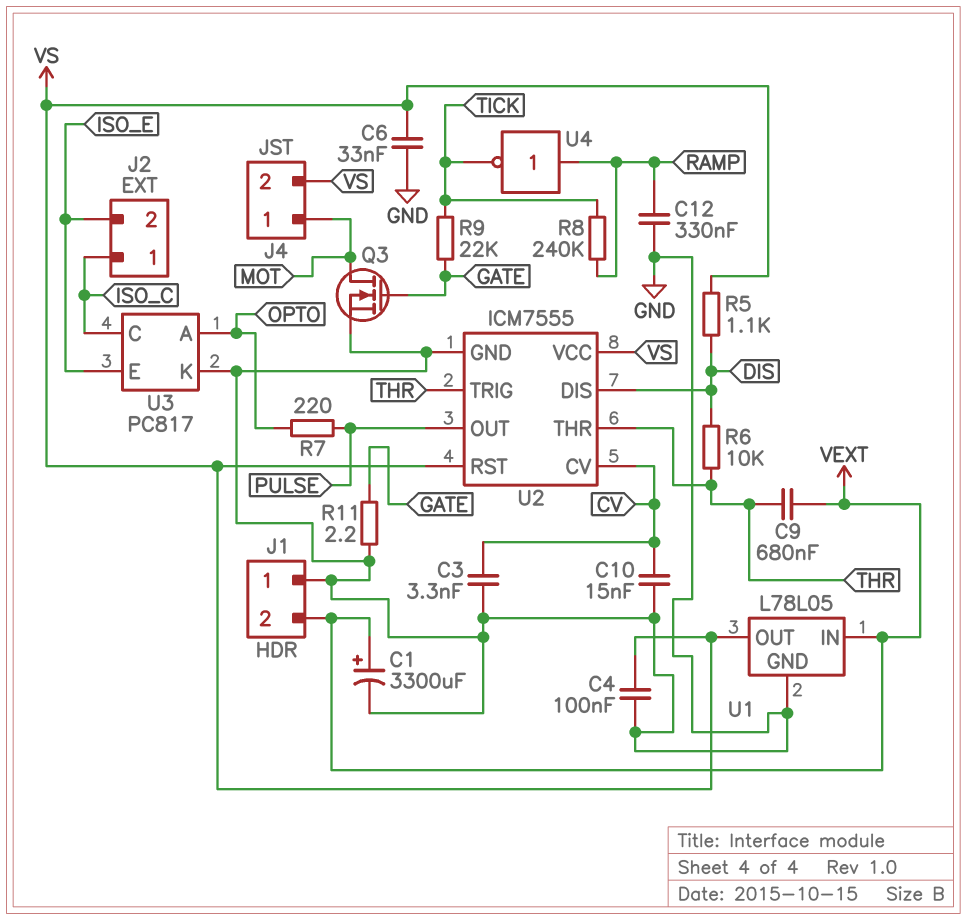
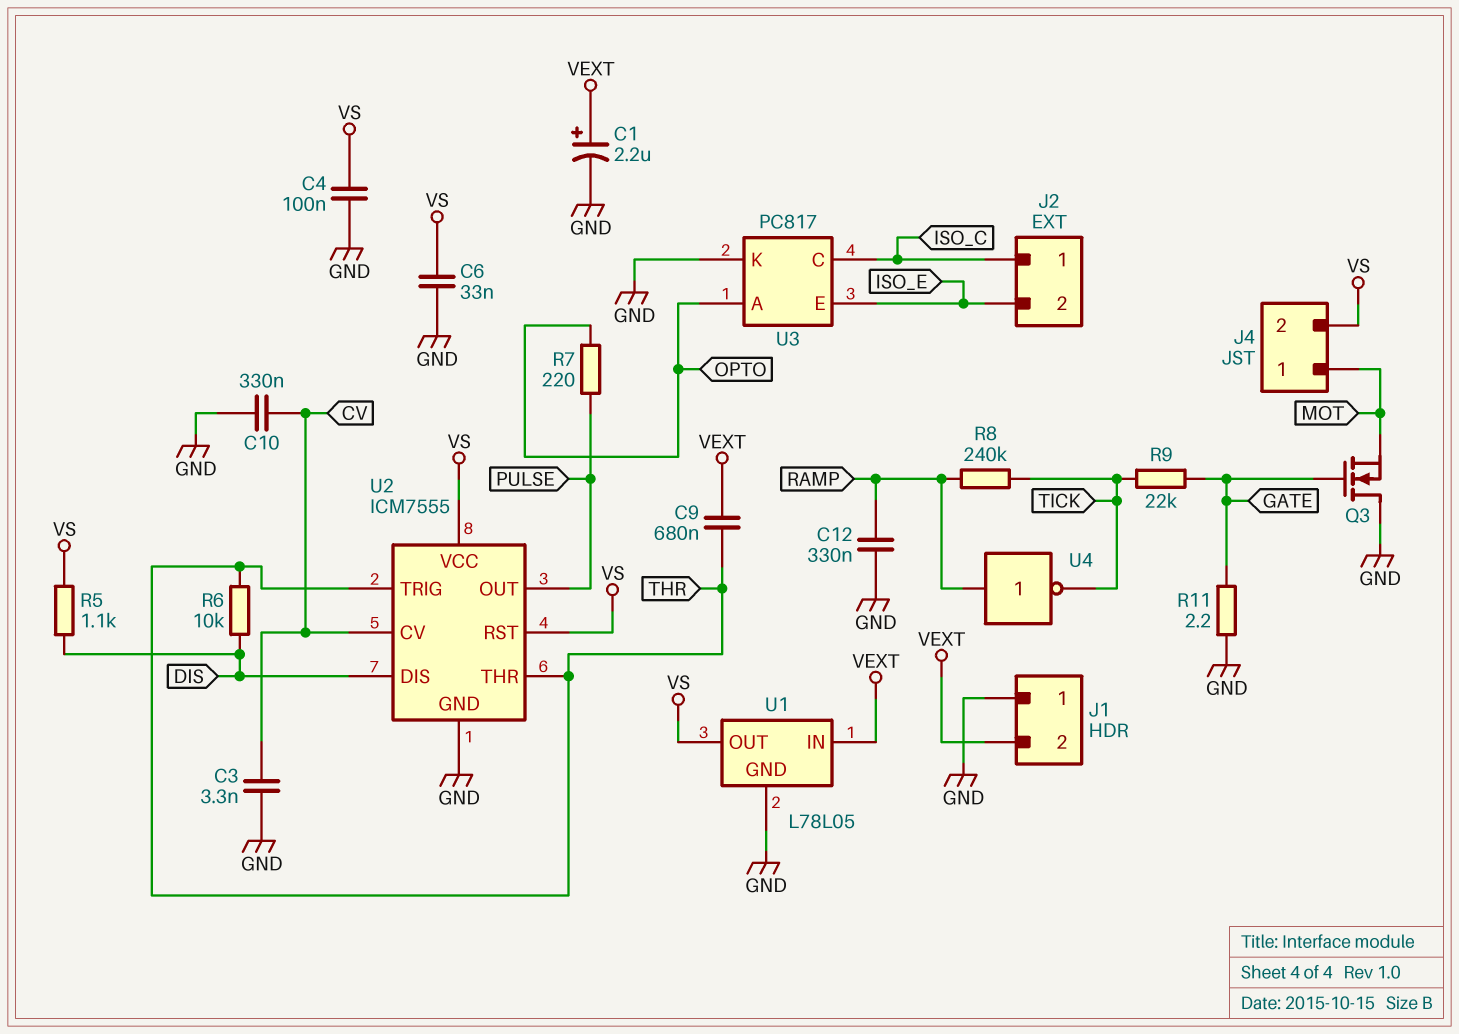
C1: 3300uF (plus VEXT, minus GND) -> 2.2uF (plus VEXT, minus GND)
C10: 15nF (CV, GND) -> 330nF (CV, GND)
Q3: NMOS (G GATE, D MOT, S GND) -> NMOS (G GATE, D GND, S MOT)

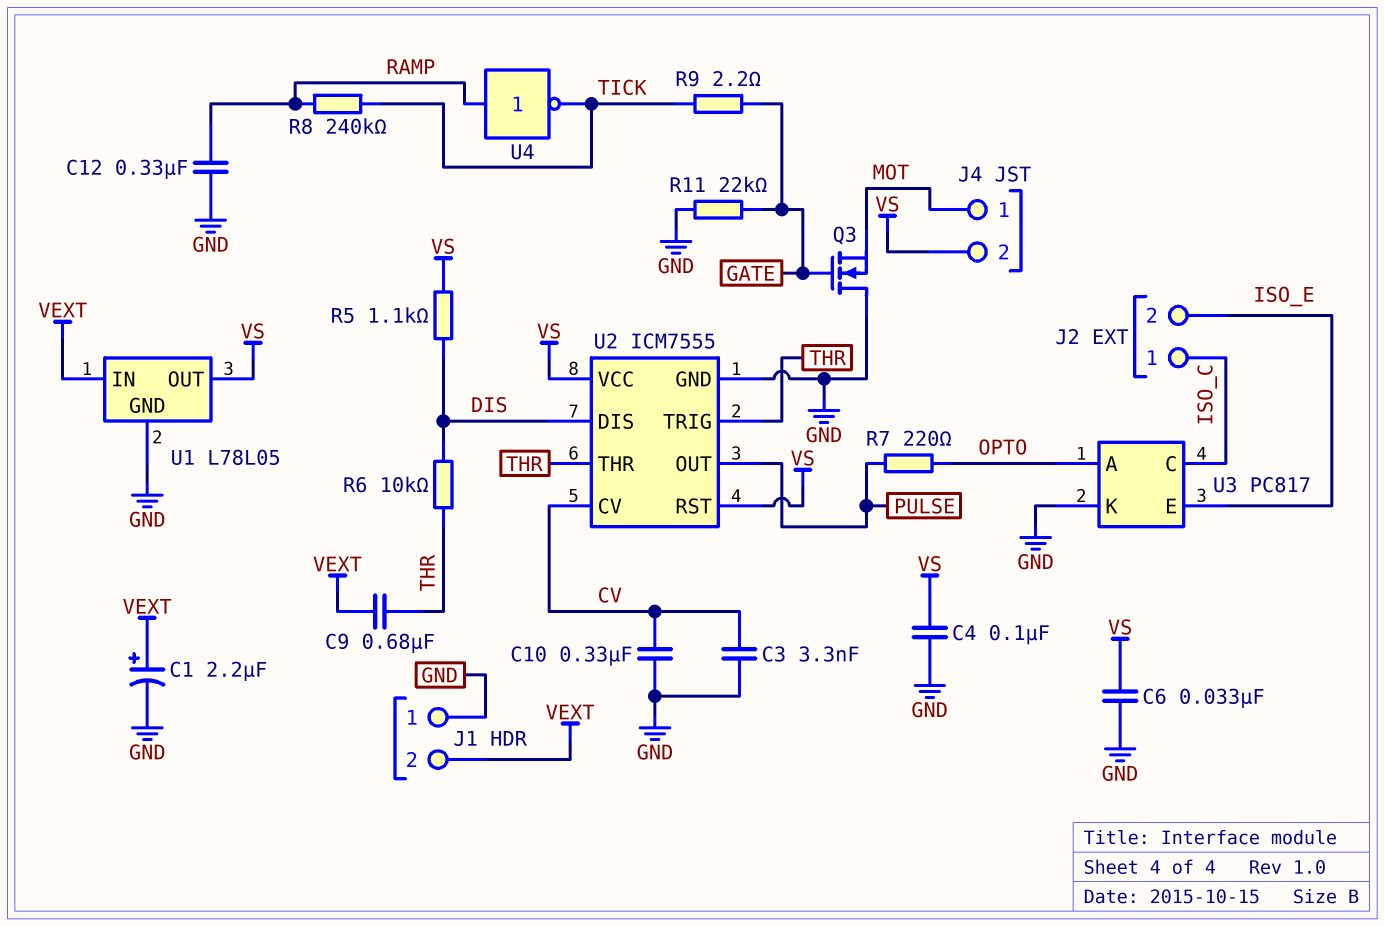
R9: 22k (GATE, TICK) -> 2.2 (GATE, TICK)
R11: 2.2 (GATE, GND) -> 22k (GATE, GND)

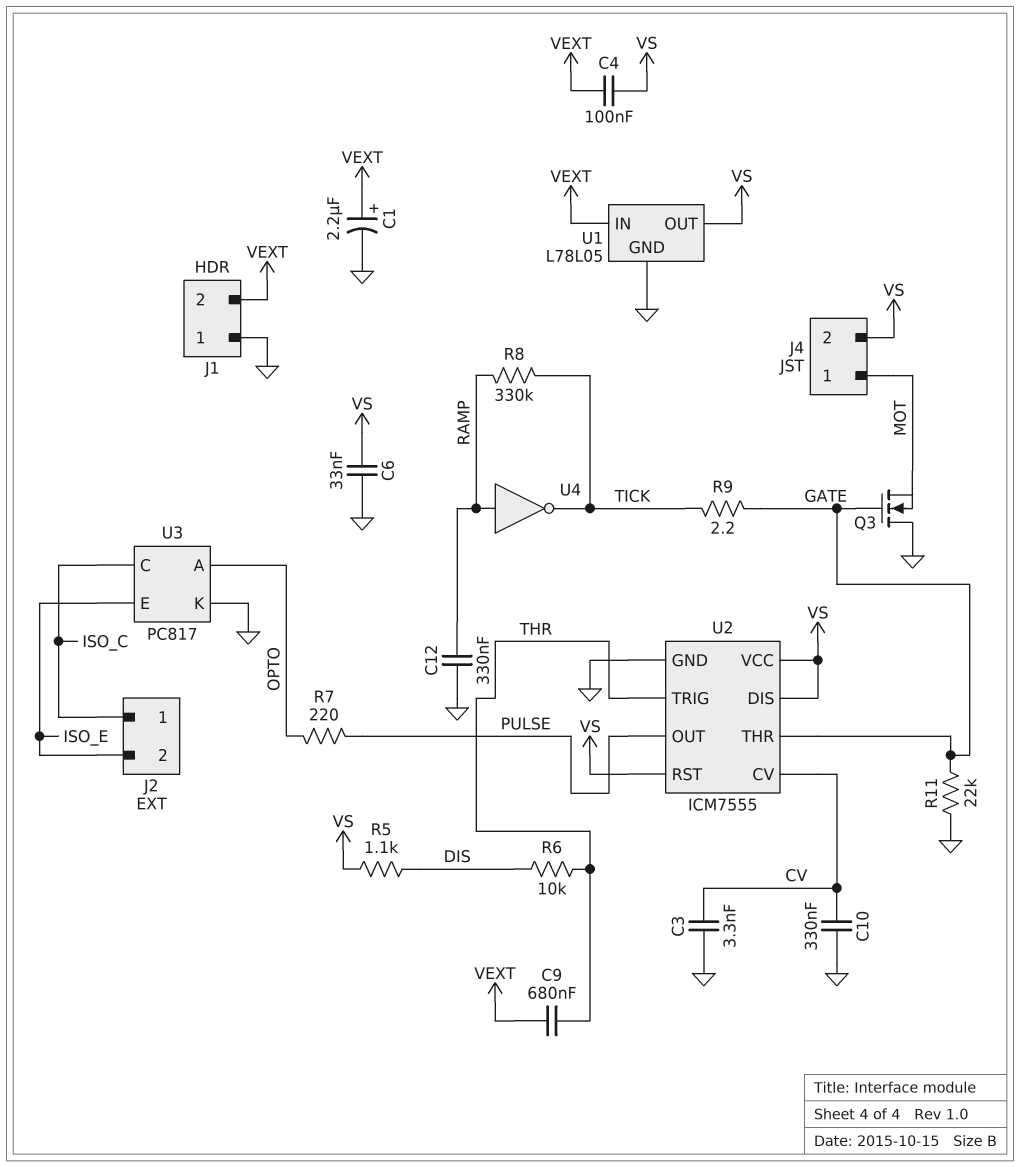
C4: 100nF (GND, VS) -> 100nF (VEXT, VS)
R8: 240k (RAMP, TICK) -> 330k (RAMP, TICK)
U2 pin DIS: DIS -> VS
U2 pin THR: THR -> GATE

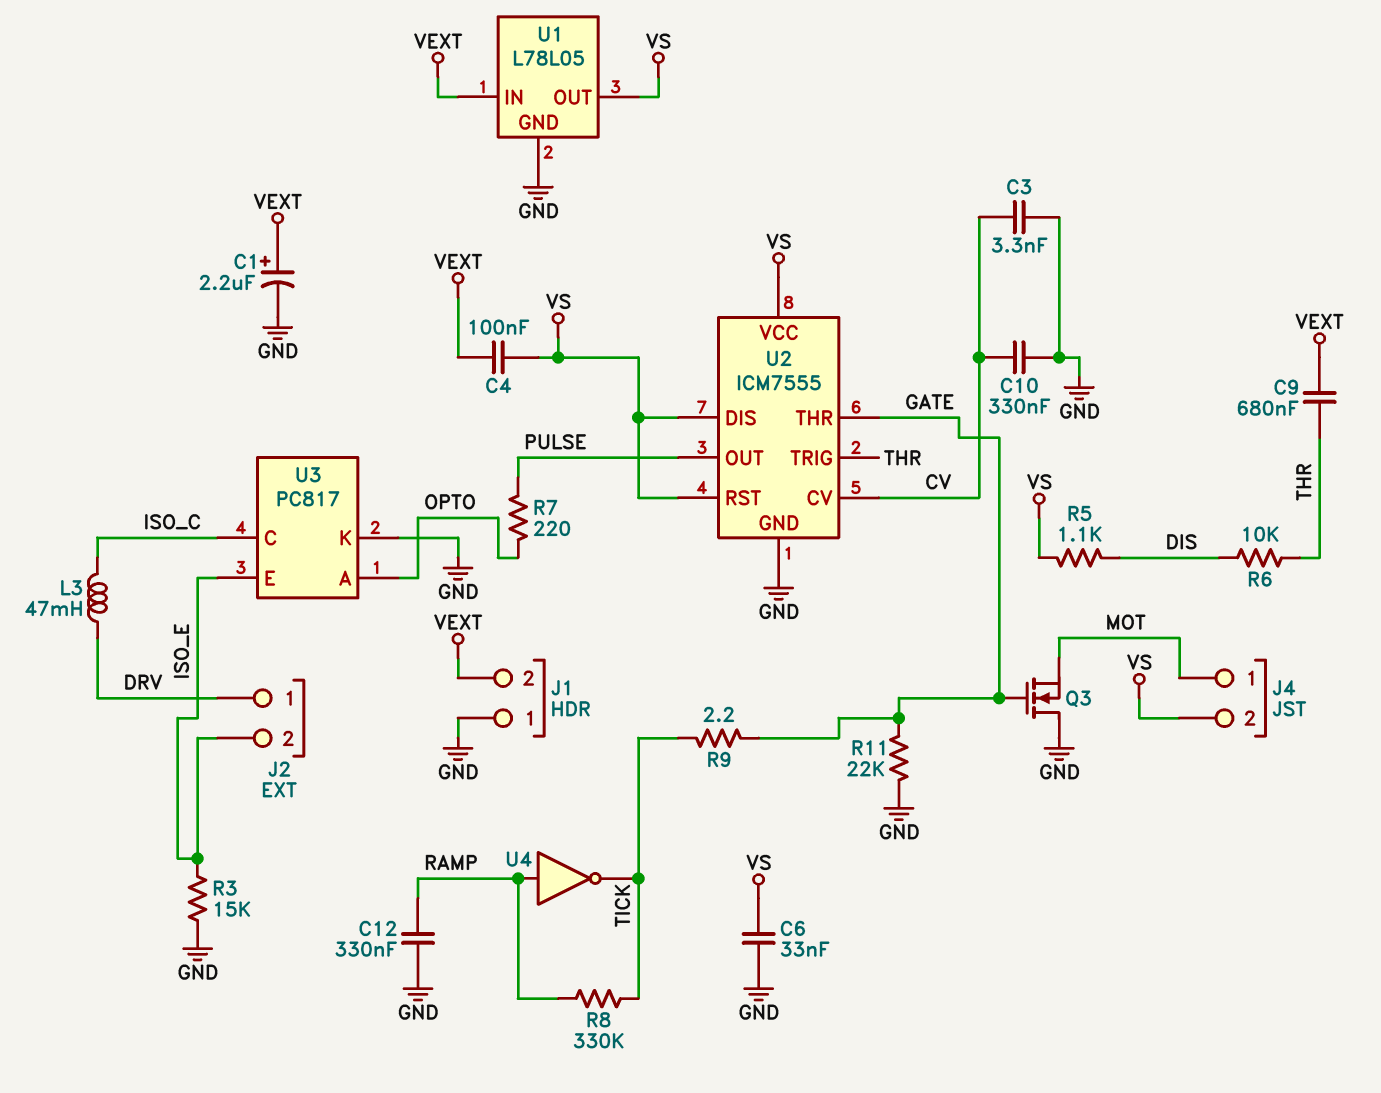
J2 pin 1: ISO_C -> DRV
L3: none -> 47mH (DRV, ISO_C)
R3: none -> 15k (GND, ISO_E)

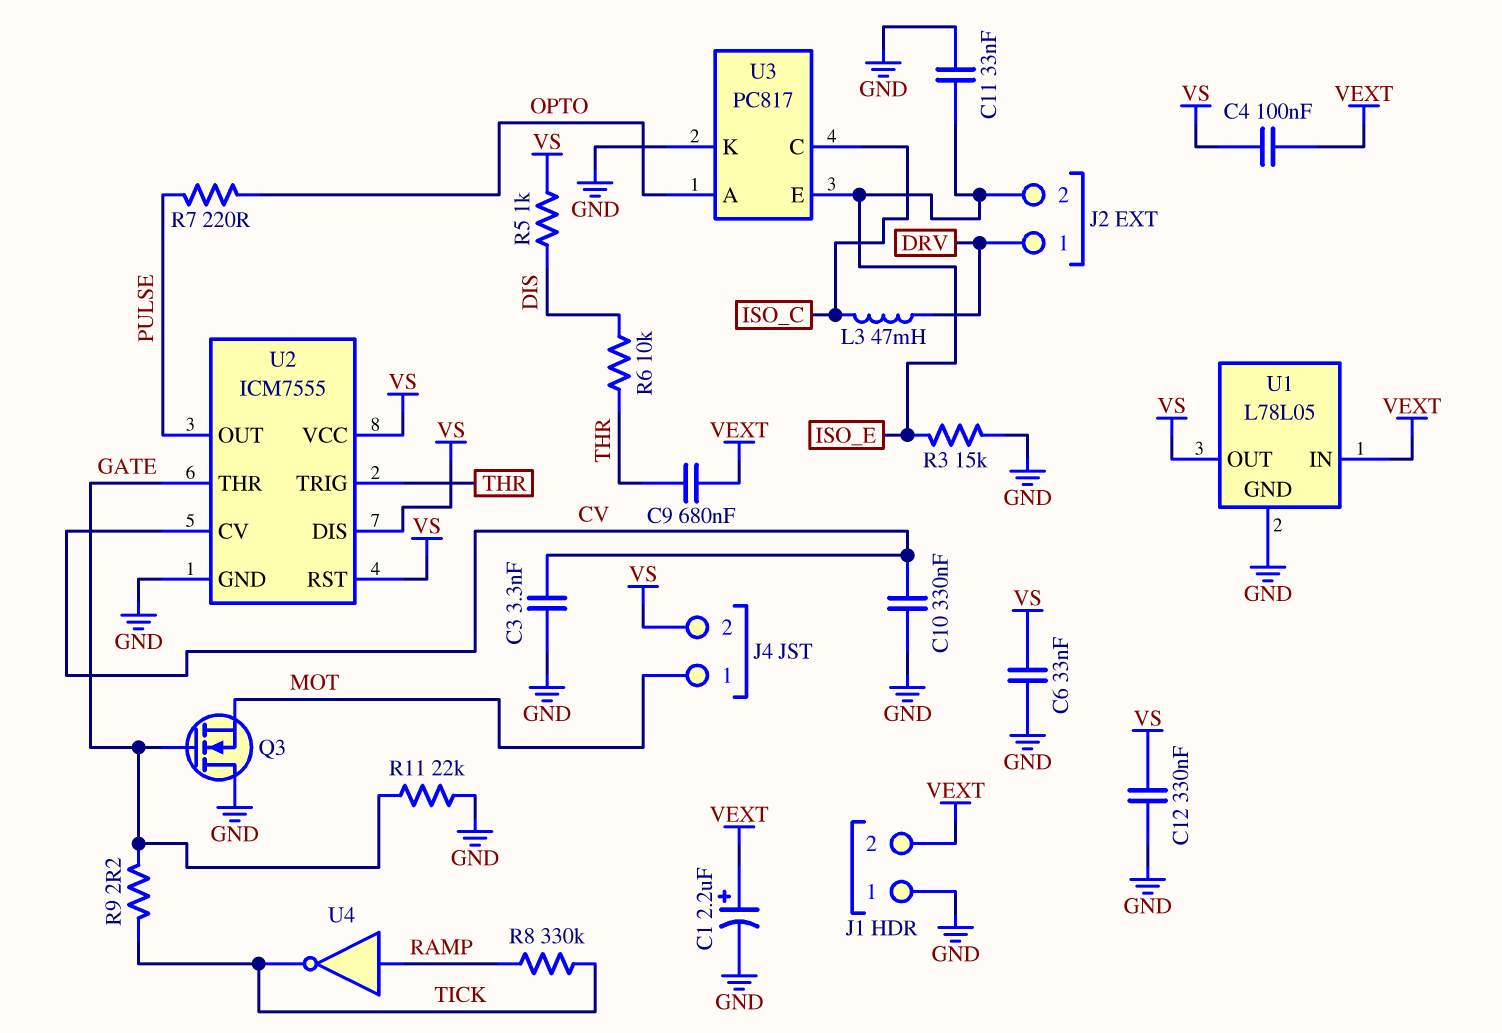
C11: none -> 33nF (GND, ISO_E)
C12: 330nF (GND, RAMP) -> 330nF (GND, VS)
R5: 1.1k (DIS, VS) -> 1k (DIS, VS)

